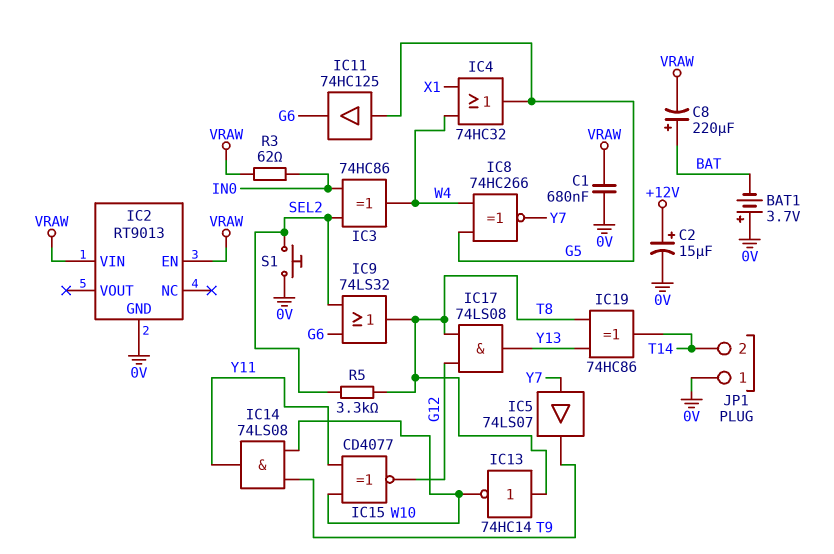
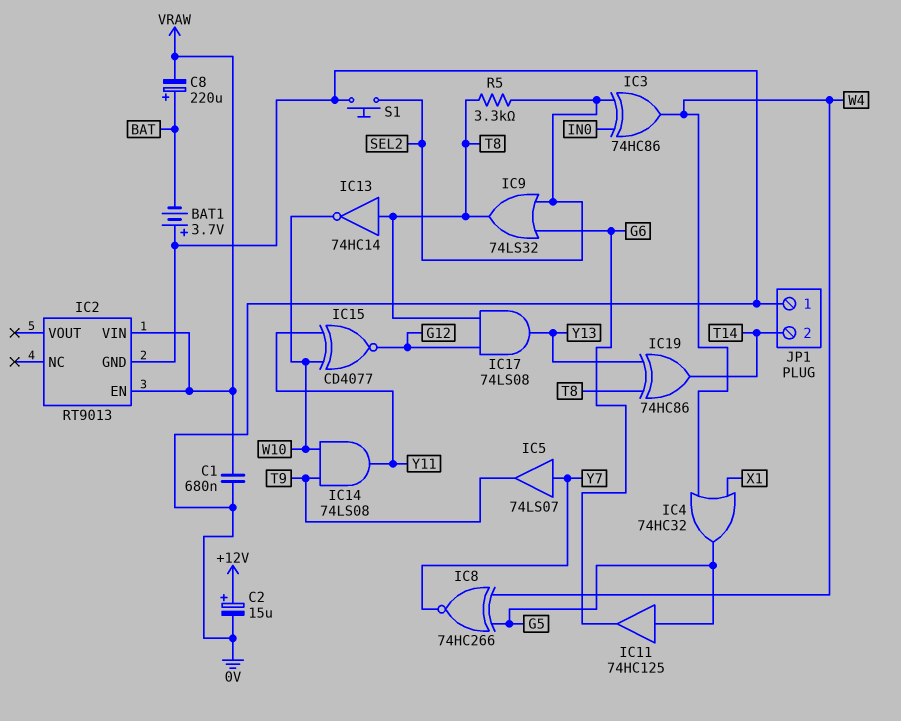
R3: 62 (IN0, VRAW) -> none

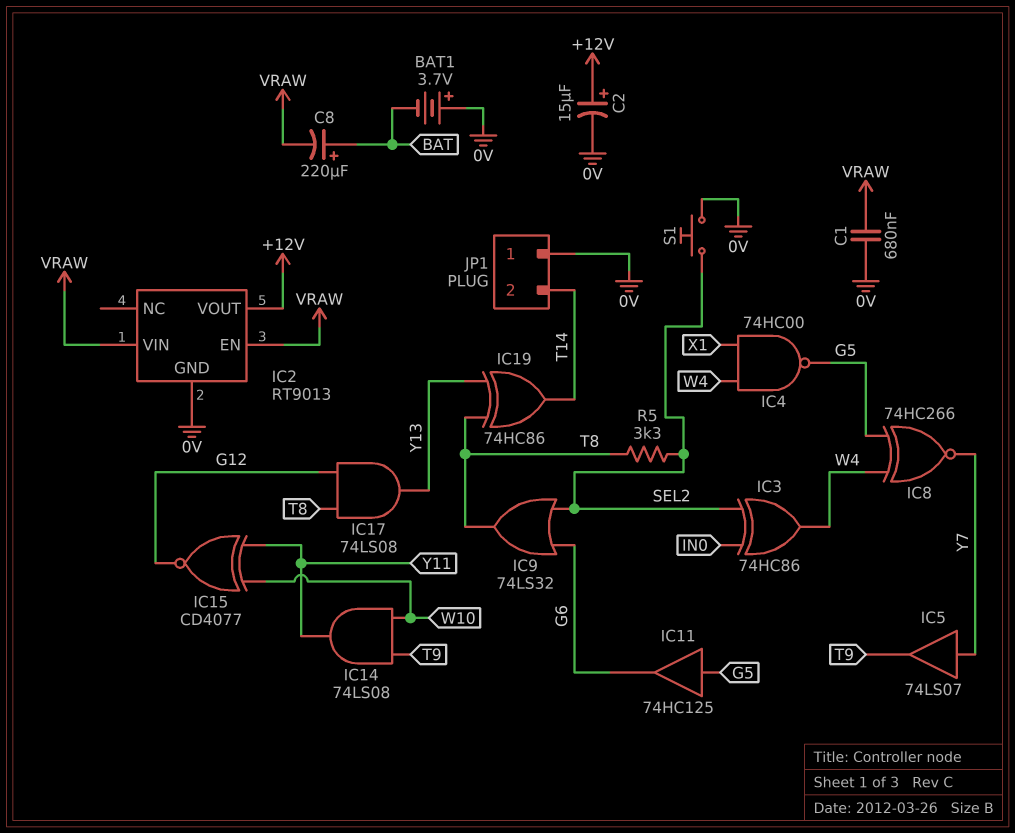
IC2 pin VOUT: none -> +12V
IC4: OR 74HC32 (in W4, in X1, out G5) -> NAND 74HC00 (in W4, in X1, out G5)
IC13: NOT 74HC14 (in T8, out W10) -> none

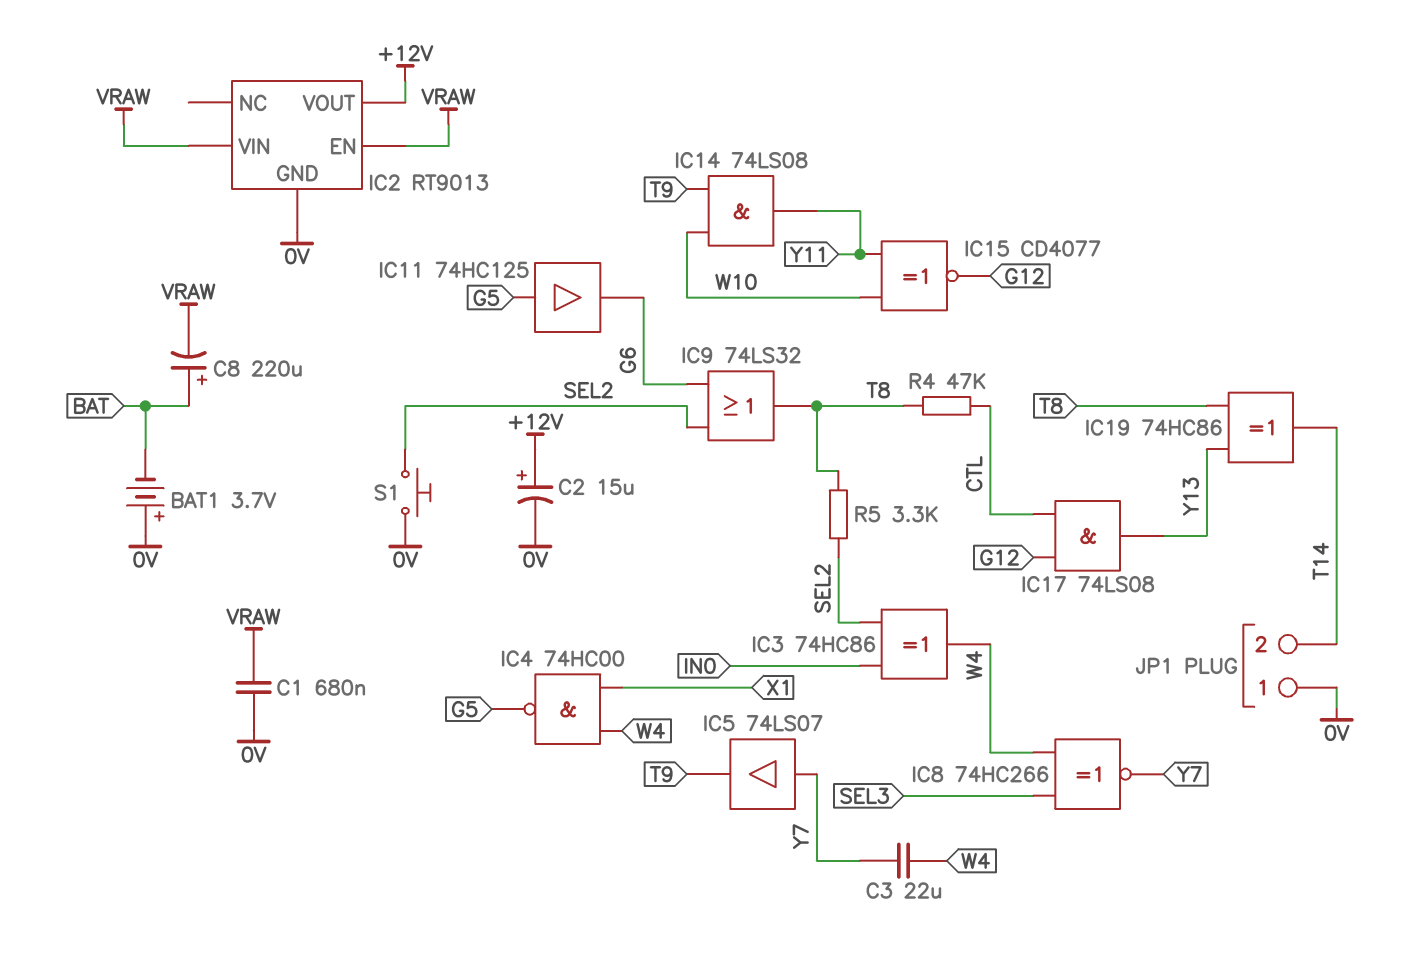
C3: none -> 22uF (W4, Y7)
IC8: XNOR 74HC266 (in G5, in W4, out Y7) -> XNOR 74HC266 (in SEL3, in W4, out Y7)
IC17: AND 74LS08 (in G12, in T8, out Y13) -> AND 74LS08 (in CTL, in G12, out Y13)
R4: none -> 47k (CTL, T8)

